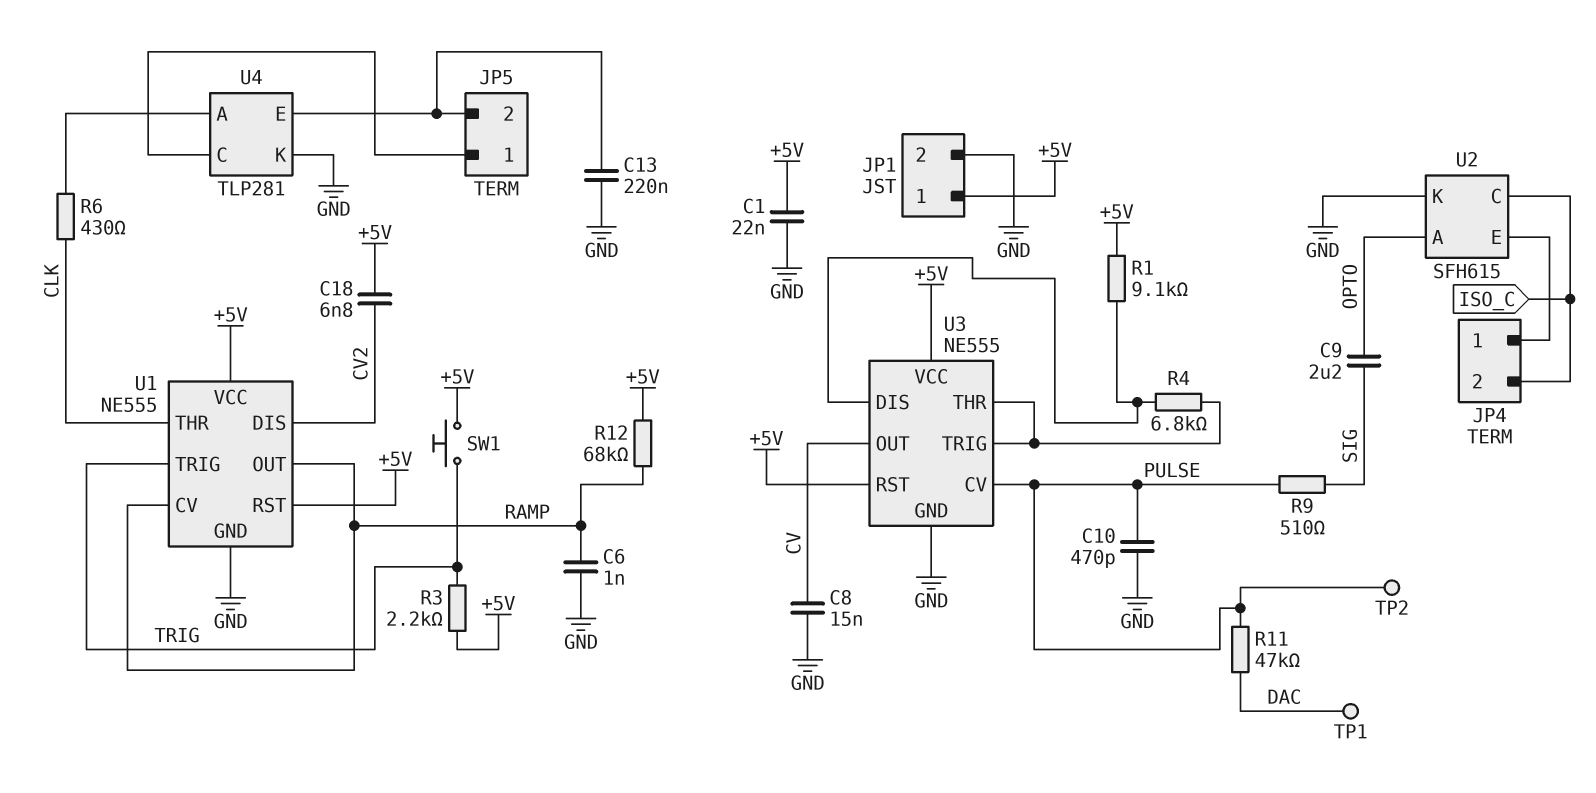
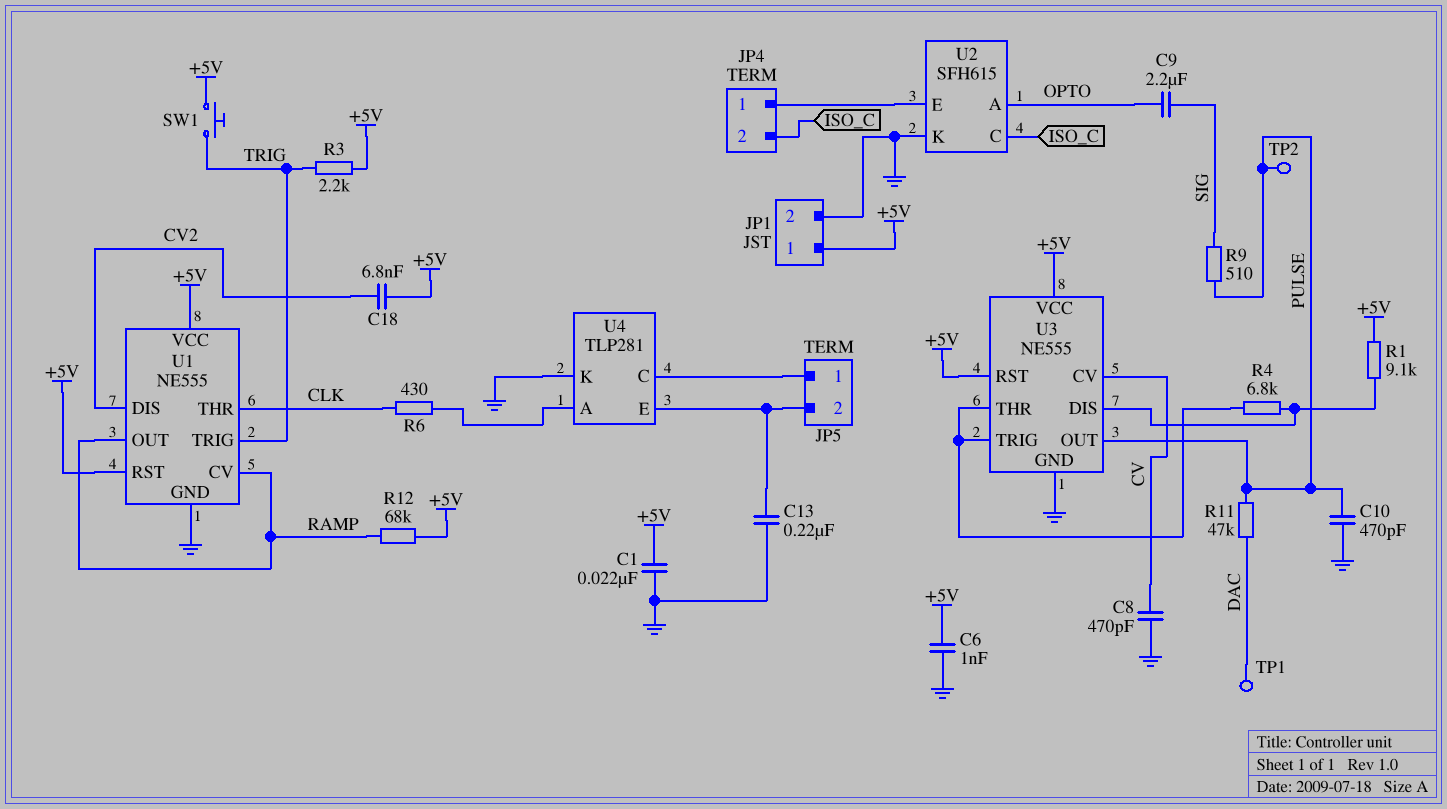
C6: 1nF (GND, RAMP) -> 1nF (+5V, GND)
C8: 15nF (CV, GND) -> 470pF (CV, GND)
U3 pin CV: PULSE -> CV
U3 pin OUT: CV -> PULSE

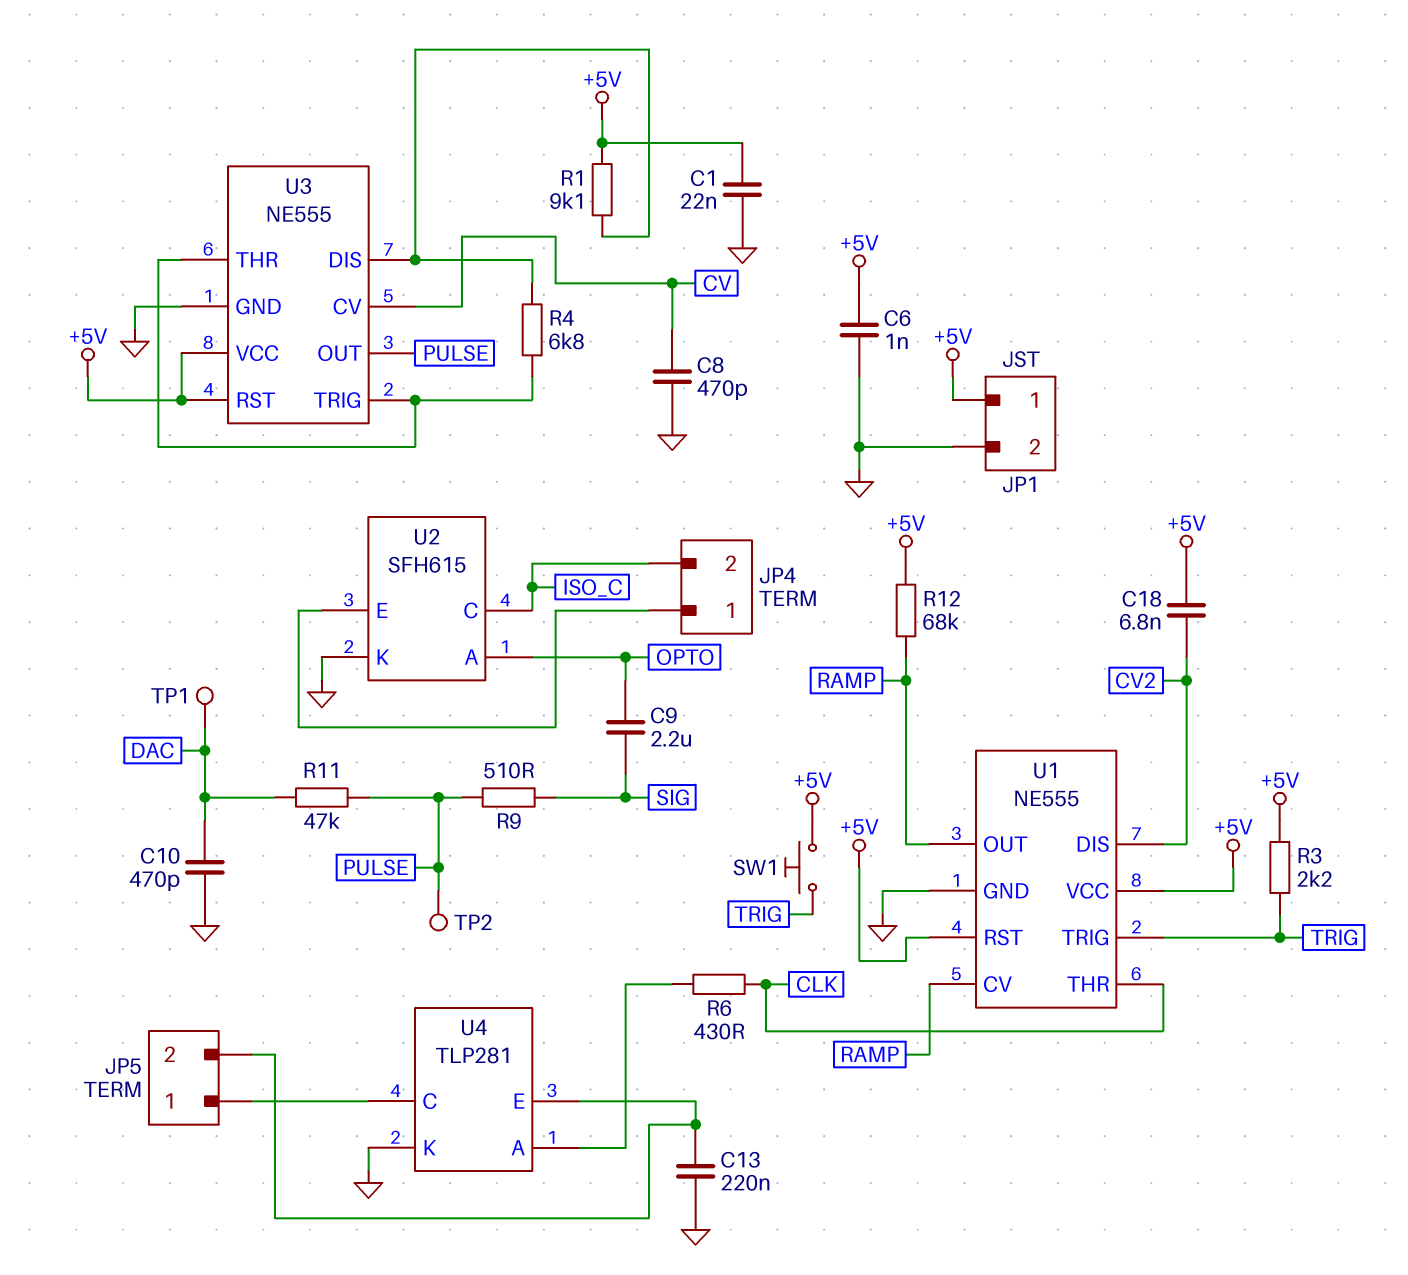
C10: 470pF (GND, PULSE) -> 470pF (DAC, GND)

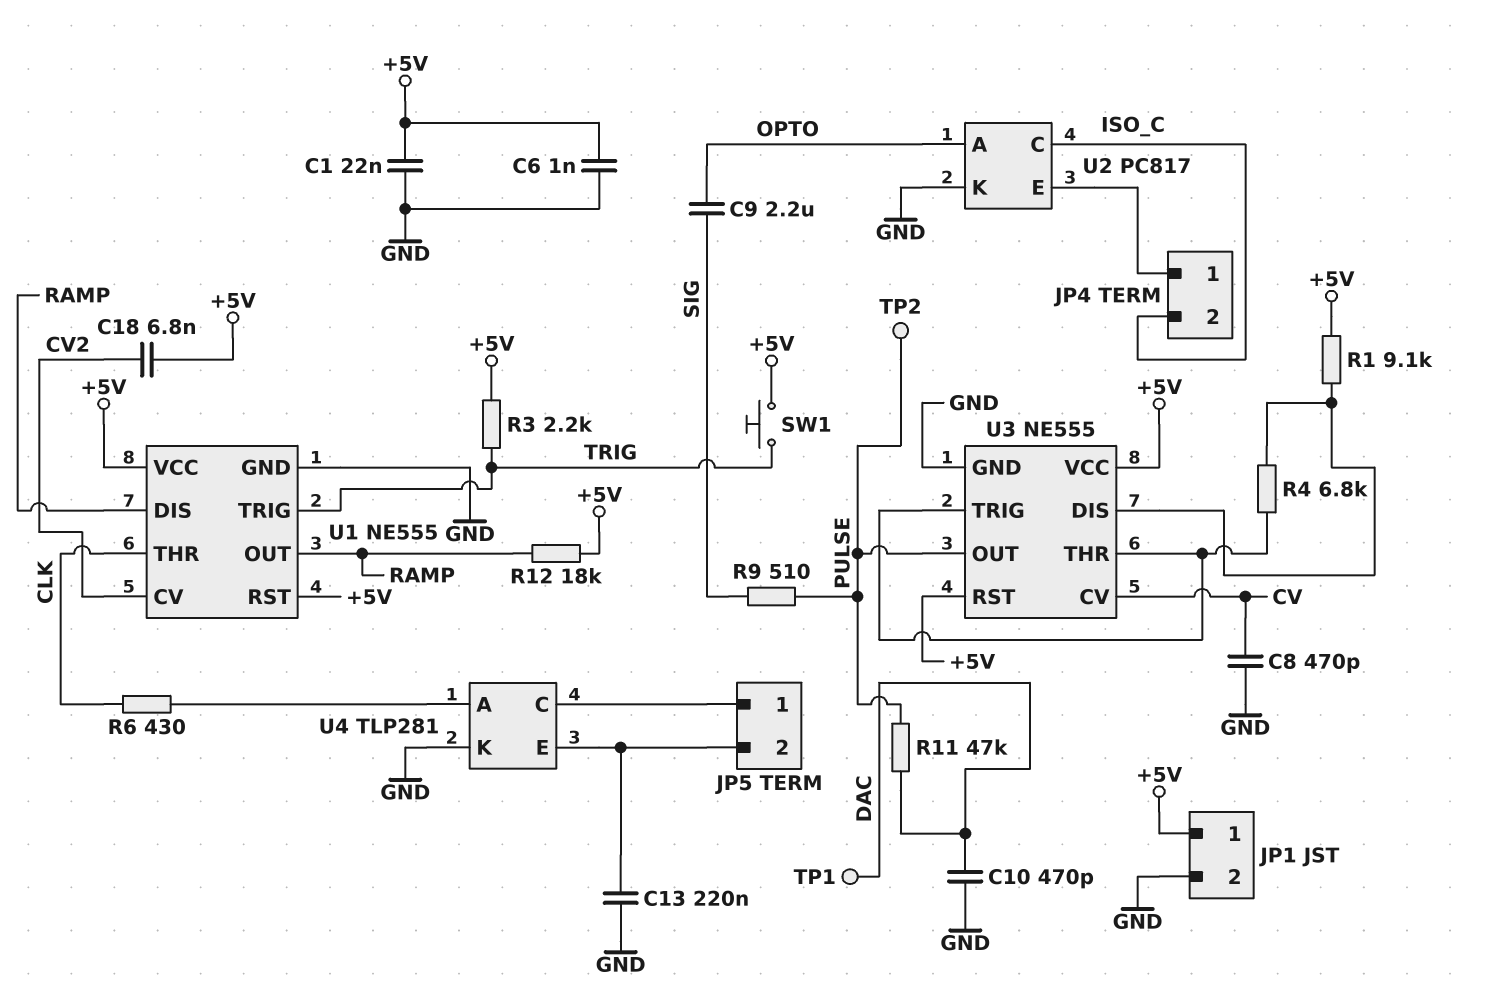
R12: 68k (+5V, RAMP) -> 18k (+5V, RAMP)
U1 pin CV: RAMP -> CV2
U1 pin DIS: CV2 -> RAMP
U2: SFH615 -> PC817

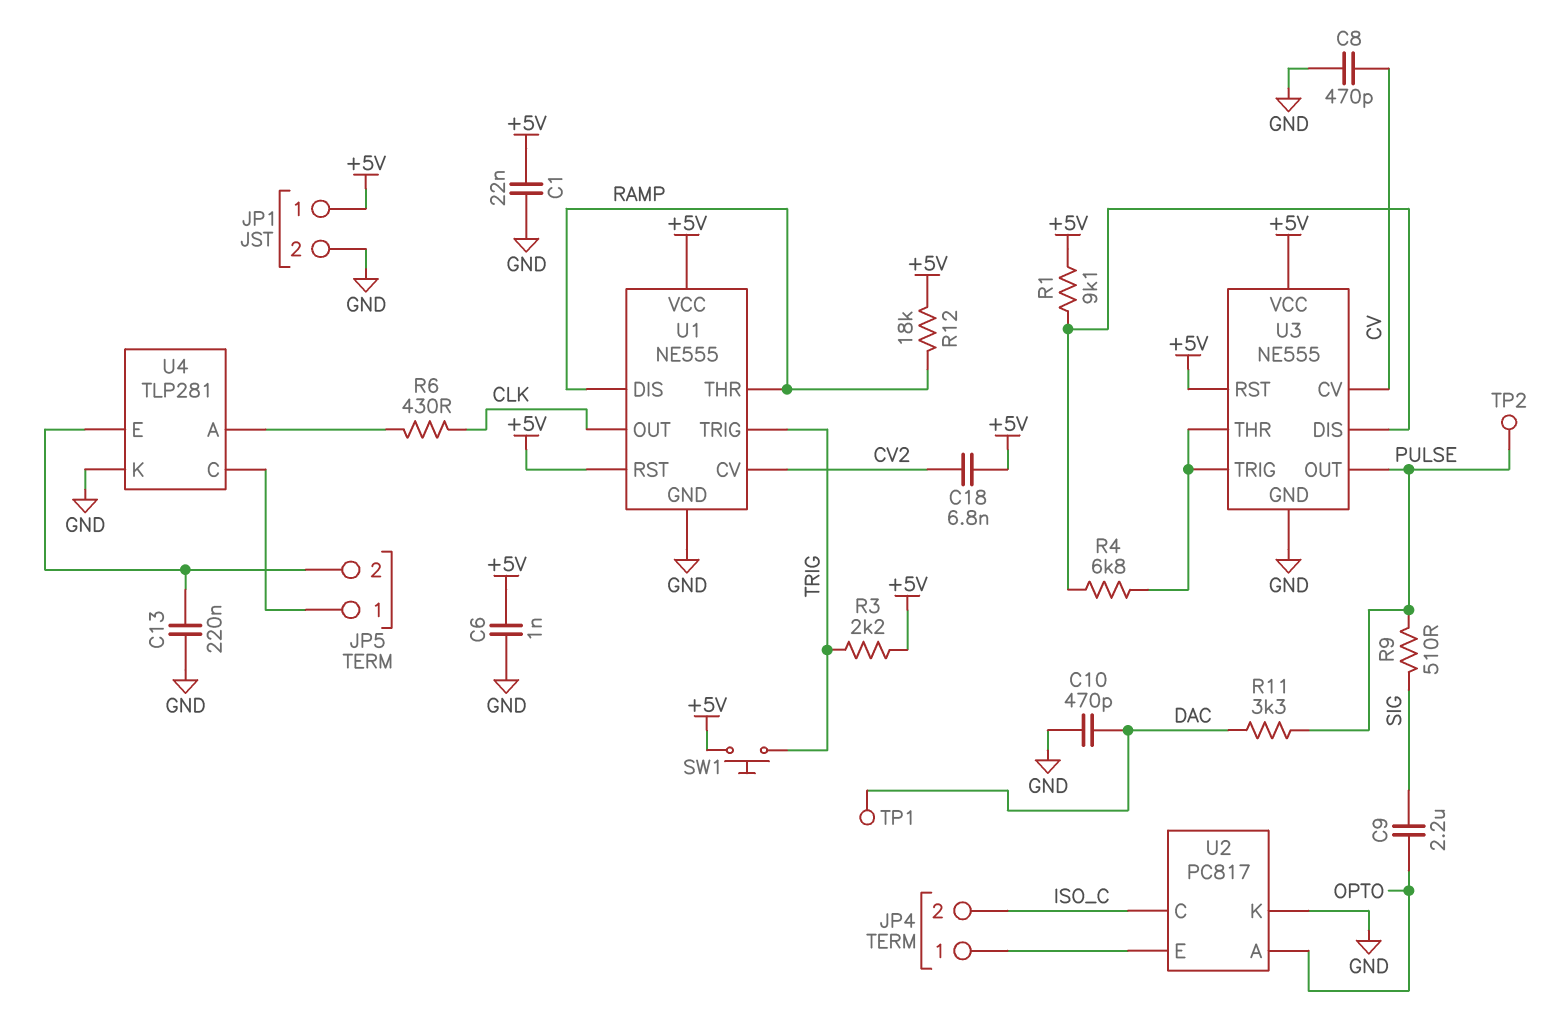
R11: 47k (DAC, PULSE) -> 3.3k (DAC, PULSE)
U1 pin OUT: RAMP -> CLK
U1 pin THR: CLK -> RAMP

